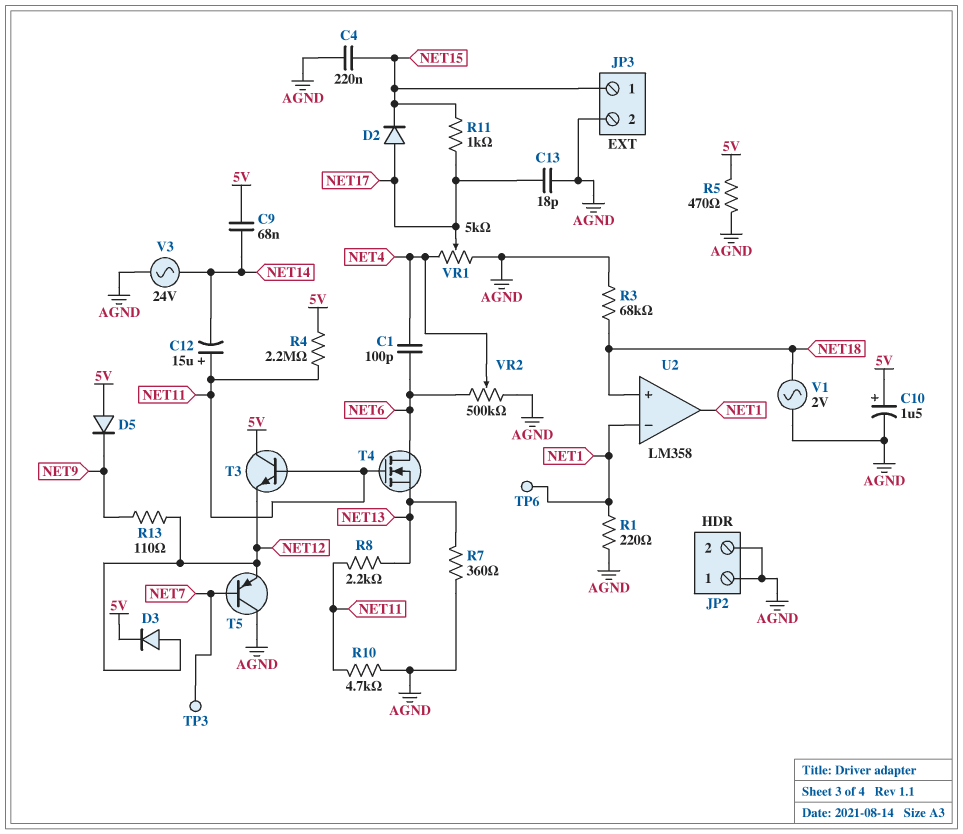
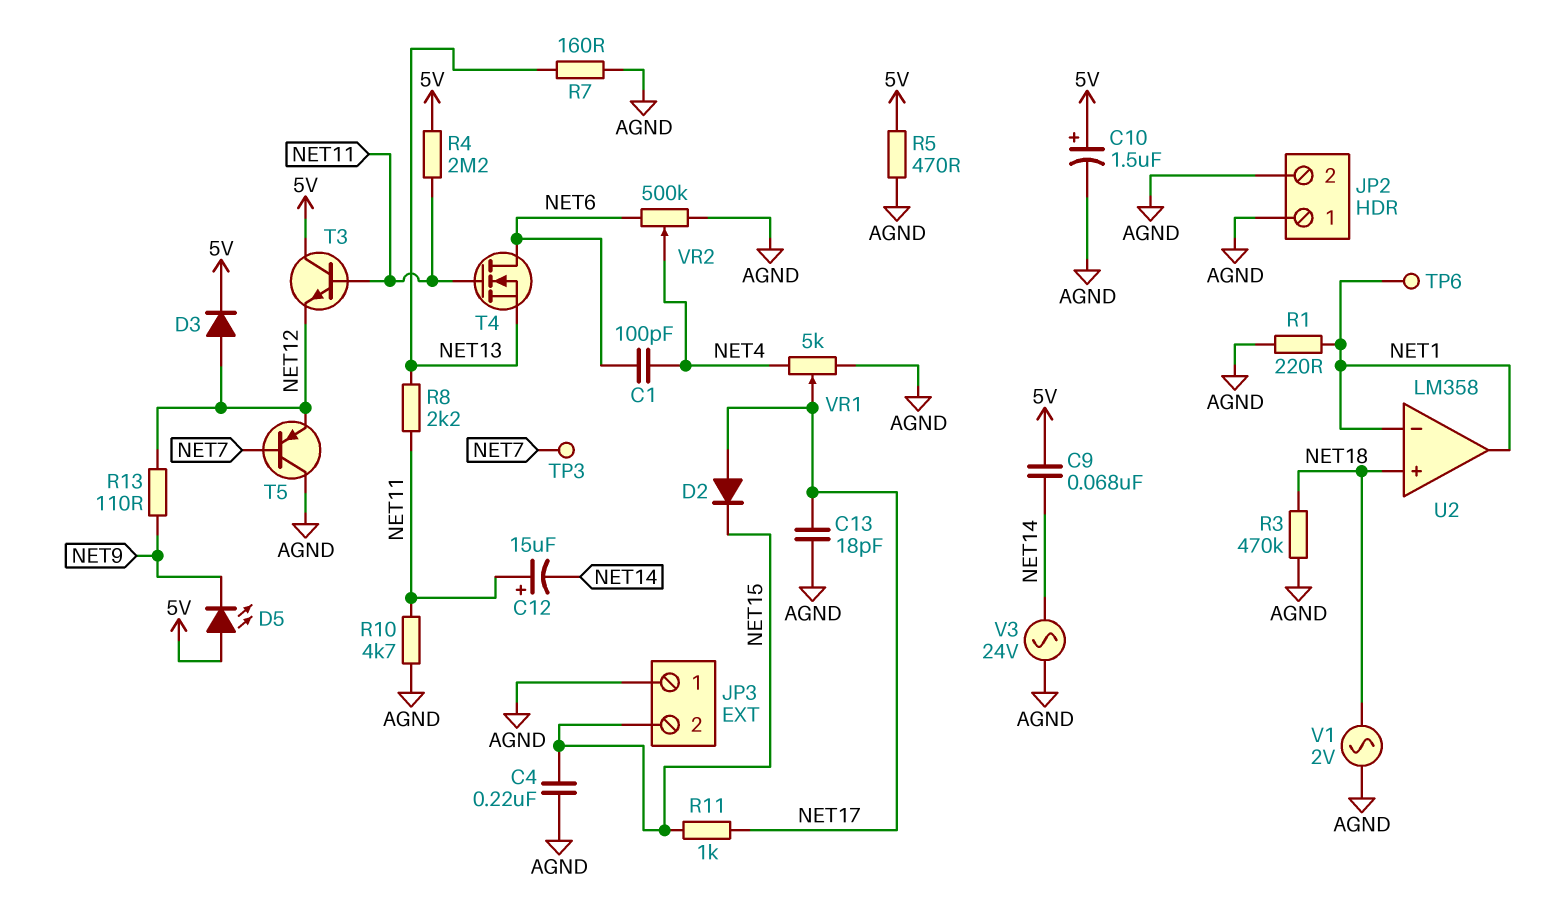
D5: diode (A 5V, K NET9) -> LED (A 5V, K NET9)
JP3 pin 1: NET15 -> AGND
JP3 pin 2: AGND -> NET15
R3: 68k (AGND, NET18) -> 470k (AGND, NET18)
R7: 360 (AGND, NET13) -> 160 (AGND, NET13)

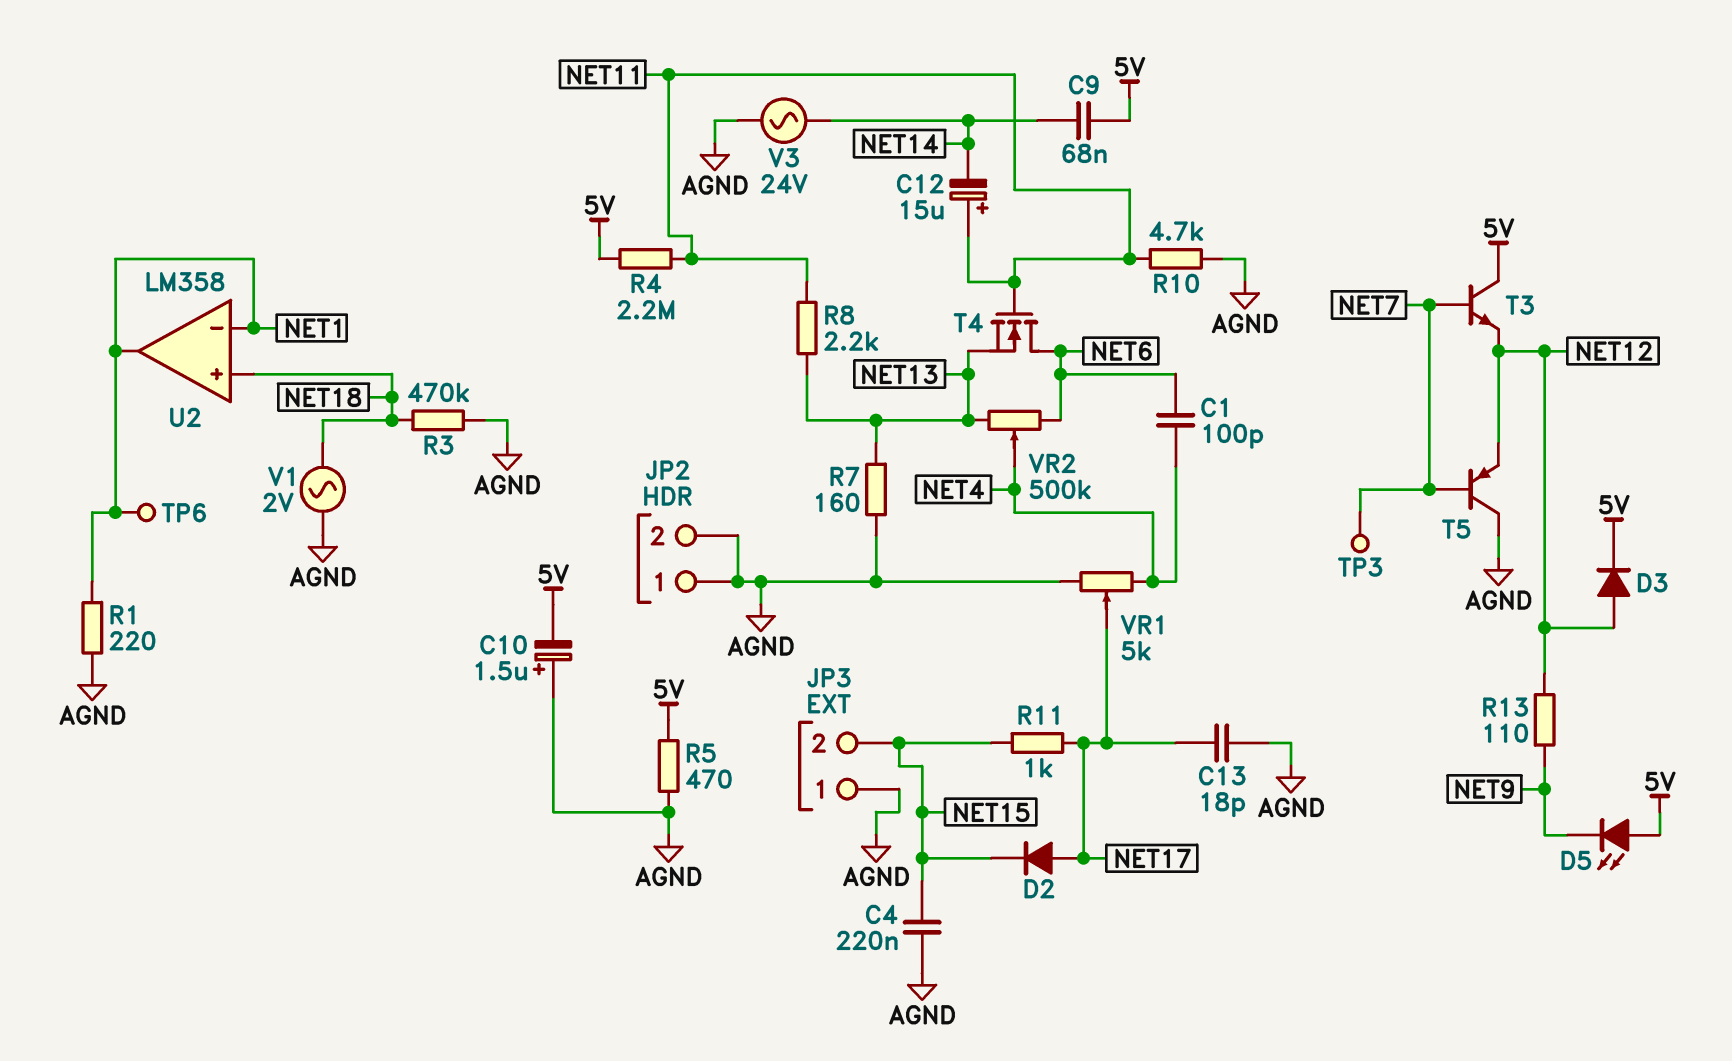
C10: 1.5uF (plus 5V, minus AGND) -> 1.5uF (plus AGND, minus 5V)
T3: NPN (B NET11, C 5V, E NET12) -> NPN (B NET7, C 5V, E NET12)
VR2: 500k (AGND, NET6, wiper NET4) -> 500k (NET6, NET13, wiper NET4)

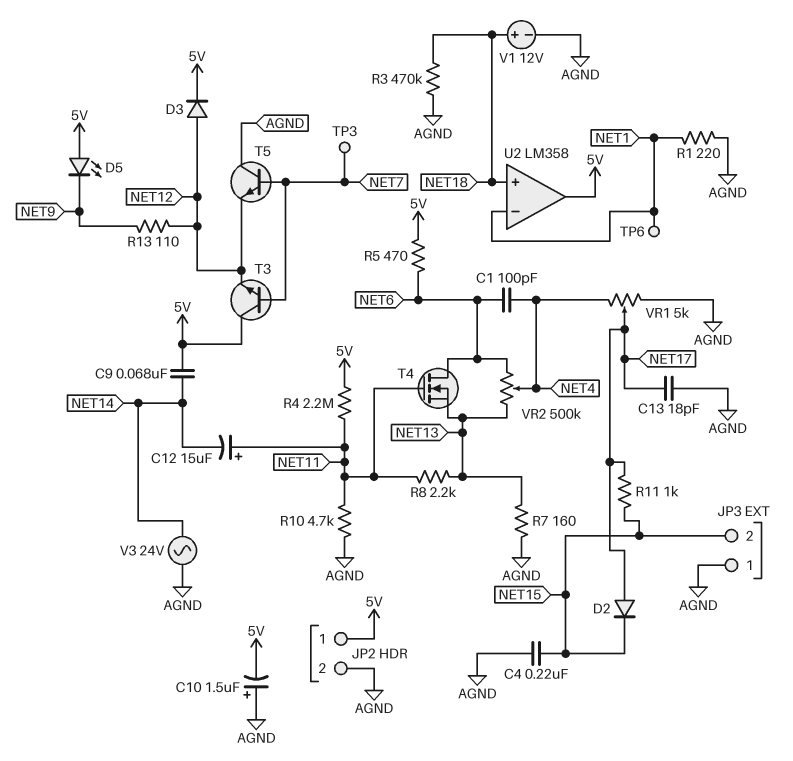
JP2 pin 1: AGND -> 5V
R5: 470 (5V, AGND) -> 470 (5V, NET6)
T5: PNP (B NET7, C AGND, E NET12) -> NPN (B NET7, C AGND, E NET12)
U2 pin out: NET1 -> 5V
V1: AC 2V (AGND, NET18) -> 12V (plus NET18, minus AGND)

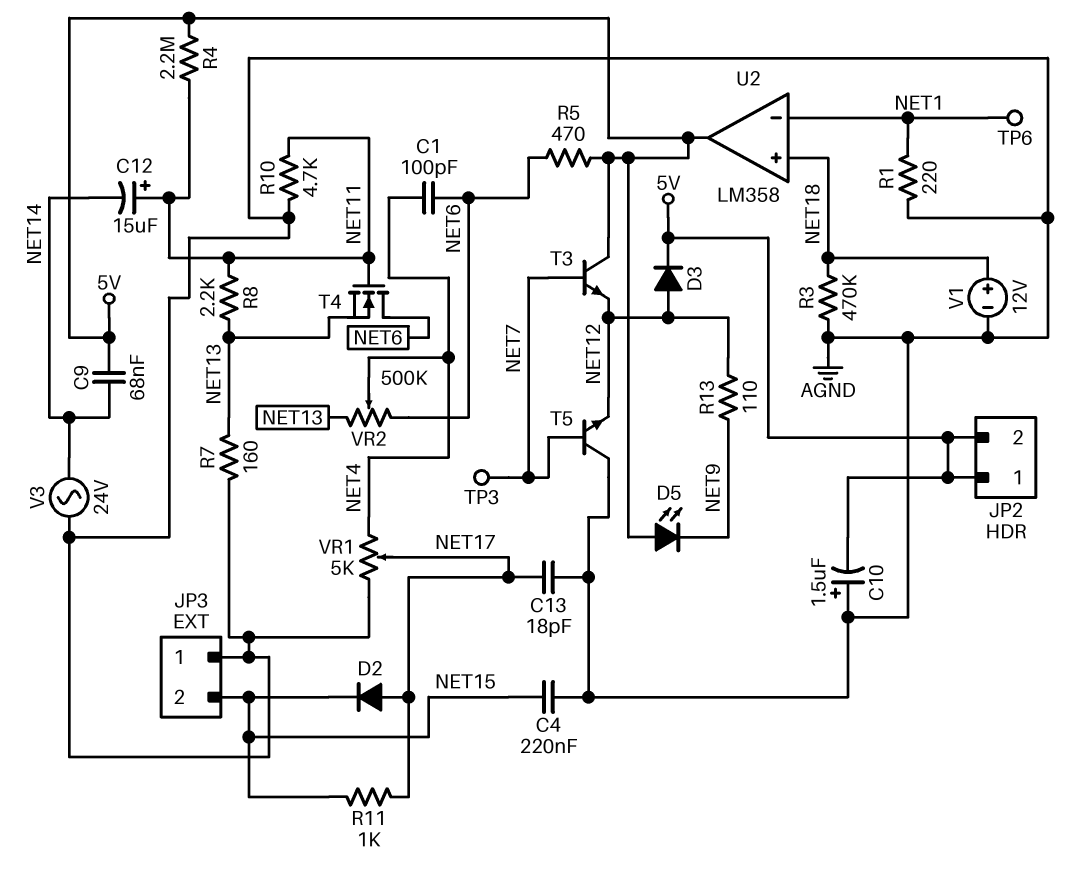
JP2 pin 2: AGND -> 5V

